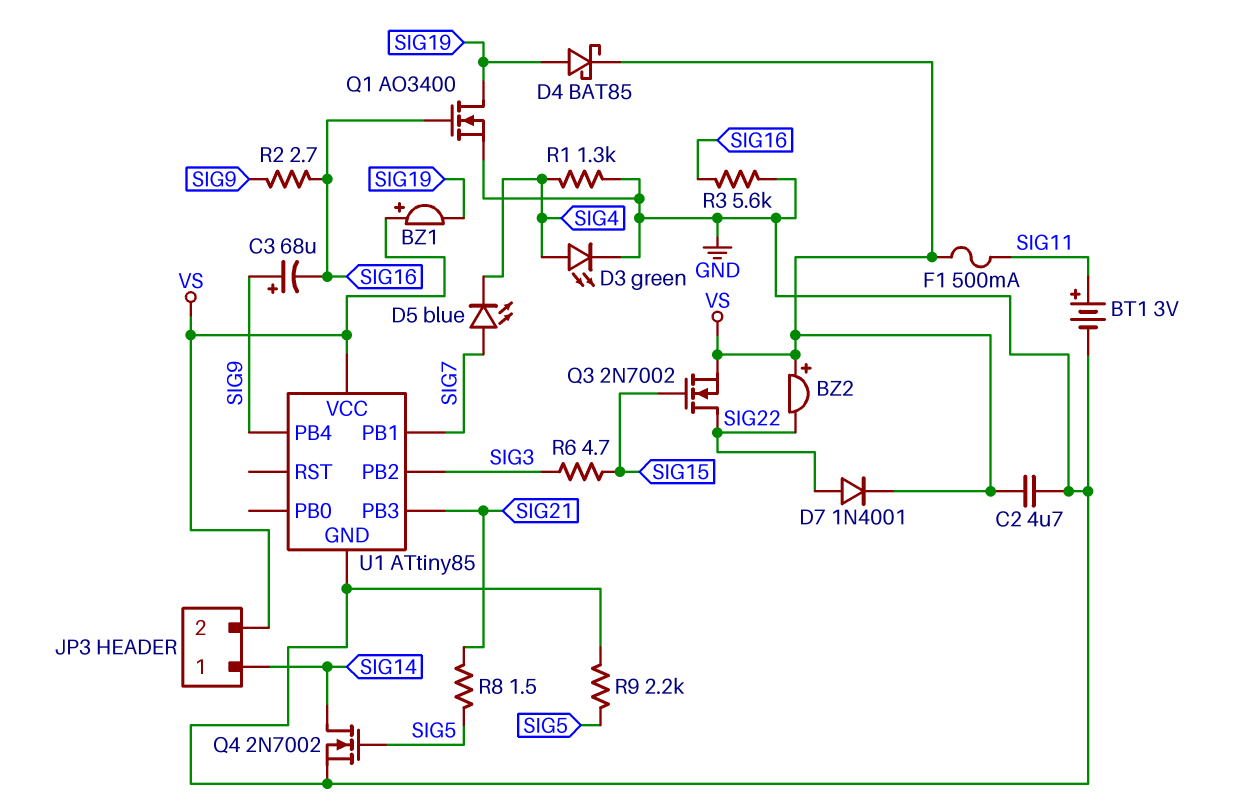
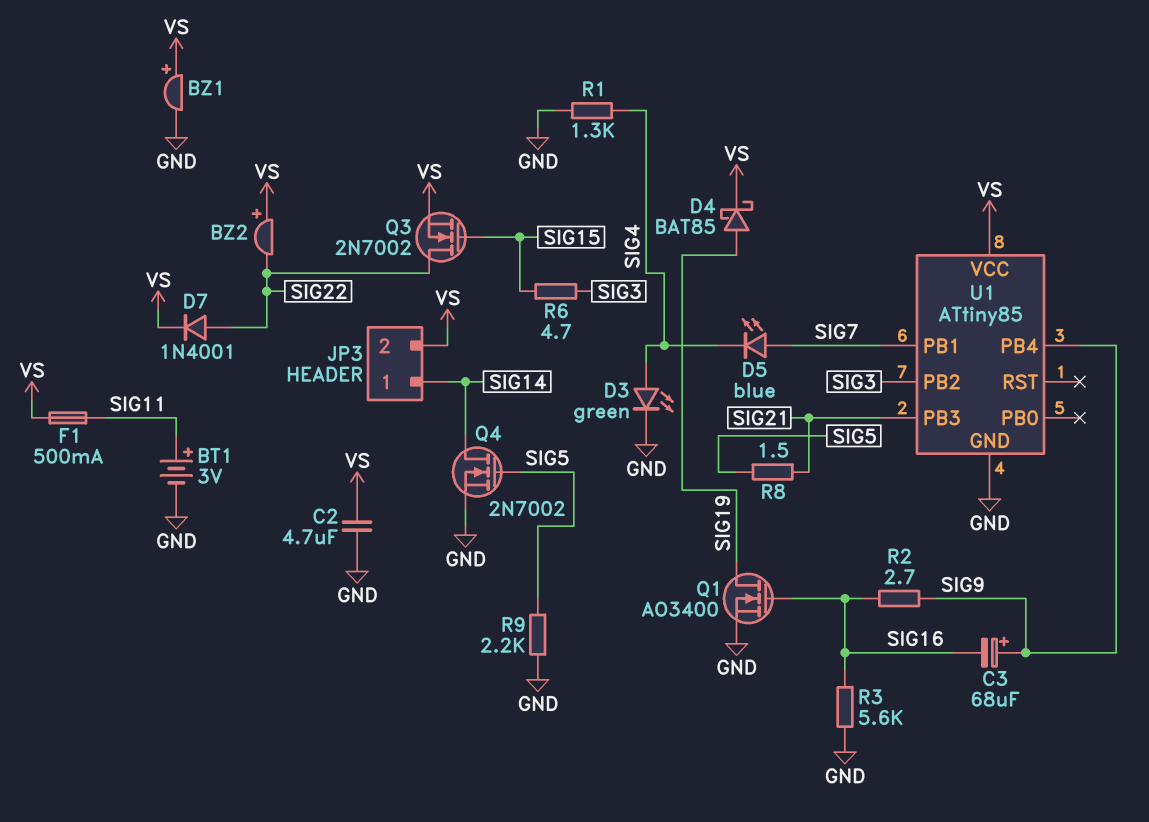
BZ1: buzzer (plus VS, minus SIG19) -> buzzer (plus VS, minus GND)

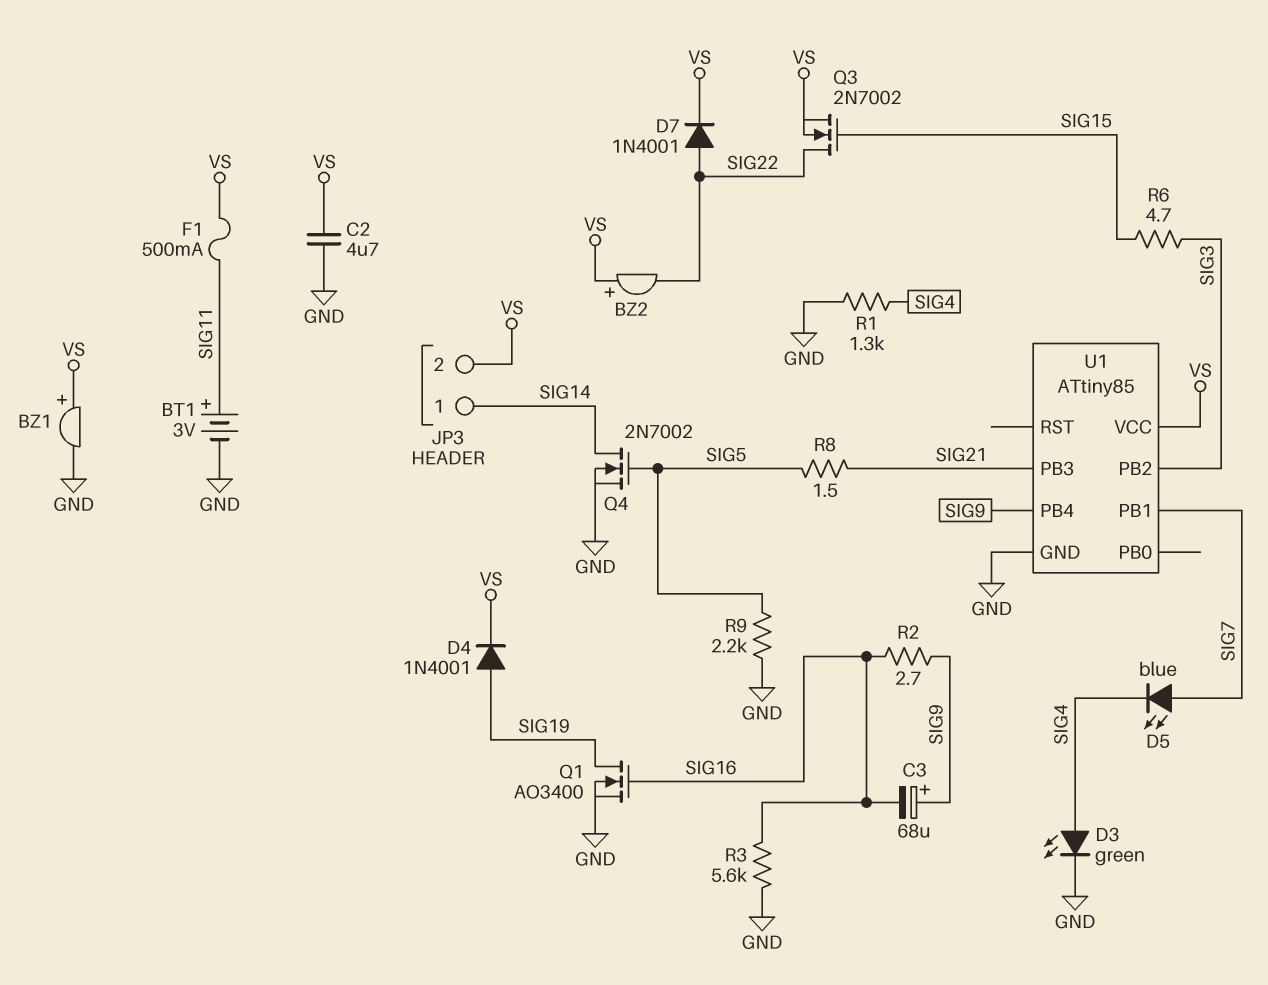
D4: schottky BAT85 (A SIG19, K VS) -> diode 1N4001 (A SIG19, K VS)

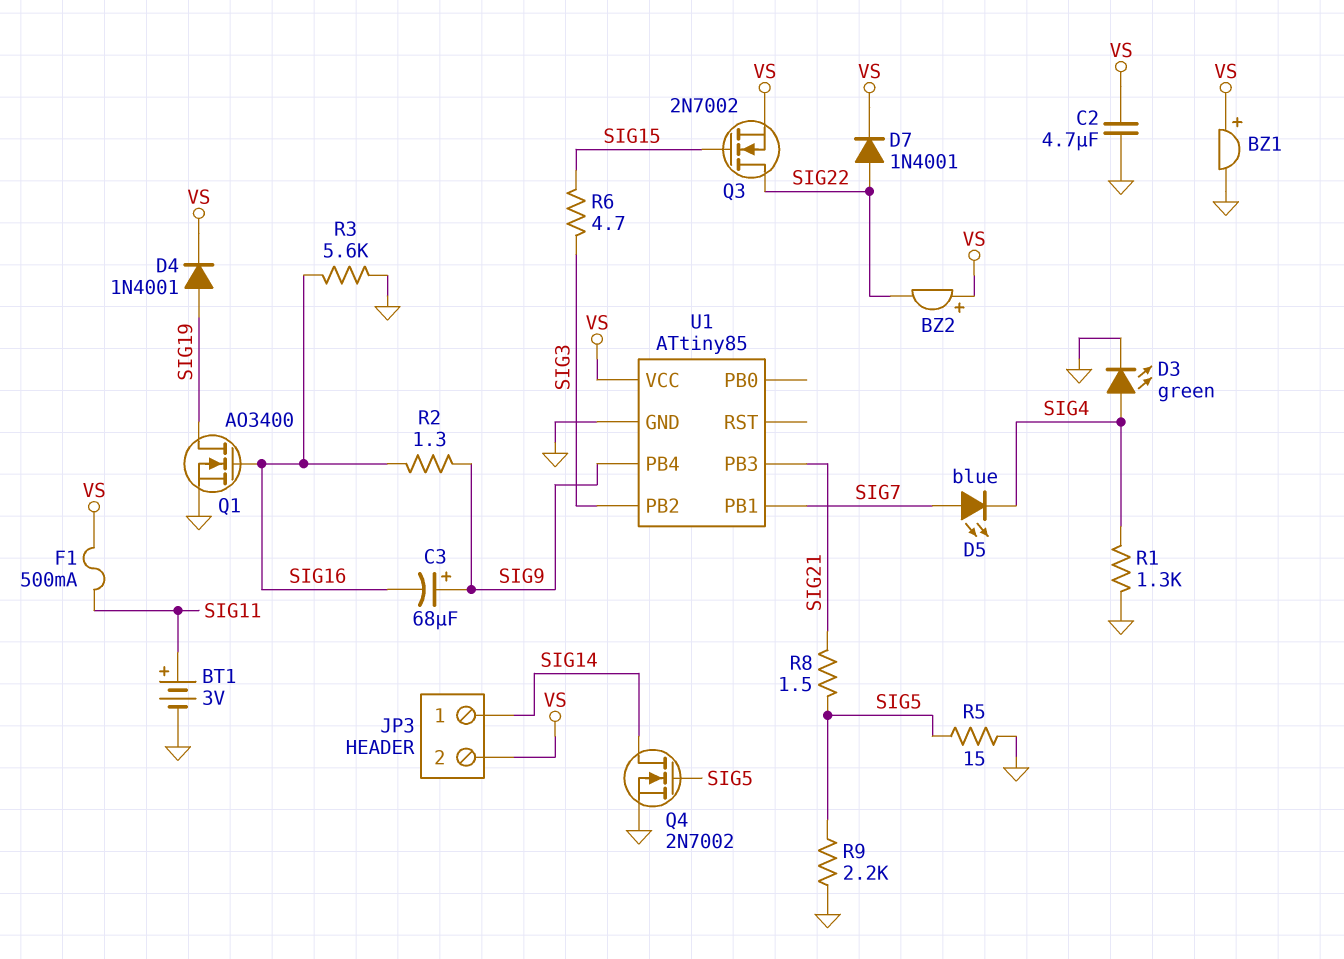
R2: 2.7 (SIG9, SIG16) -> 1.3 (SIG9, SIG16)
R5: none -> 15 (GND, SIG5)

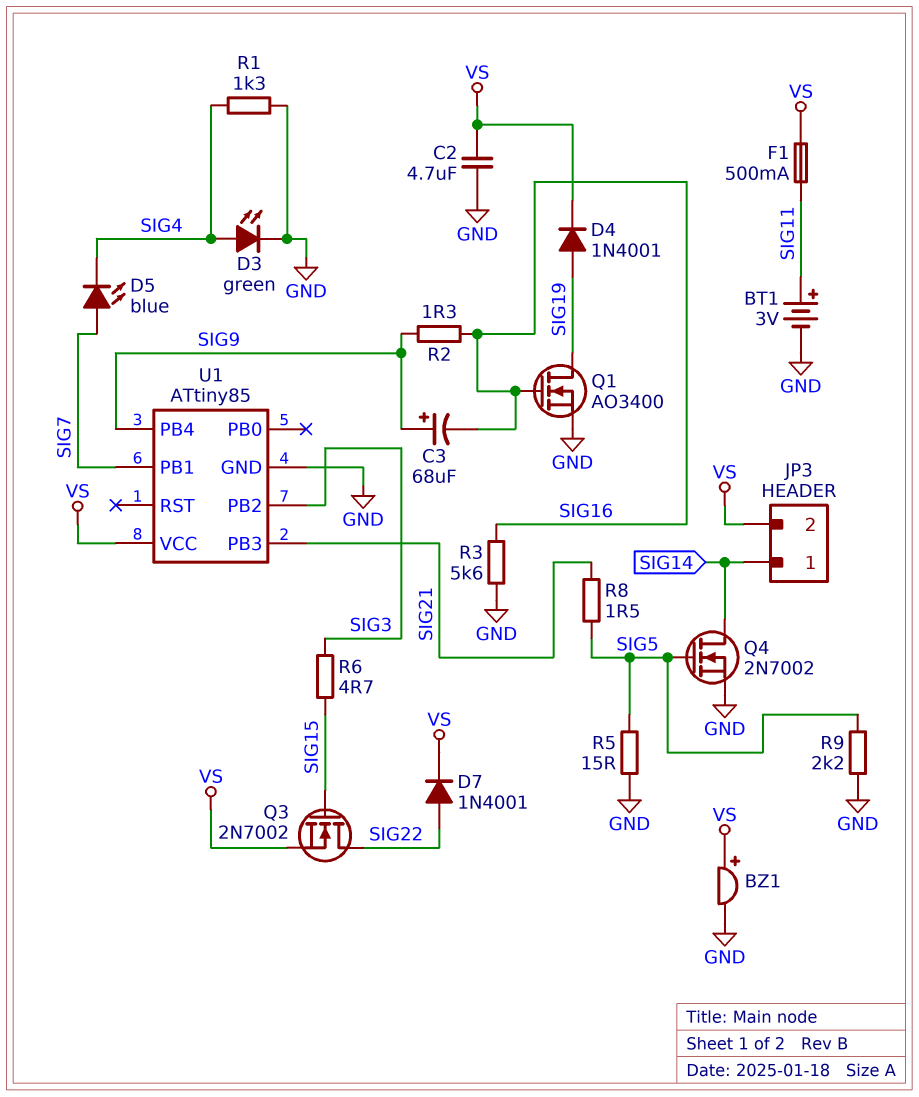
BZ2: buzzer (plus VS, minus SIG22) -> none

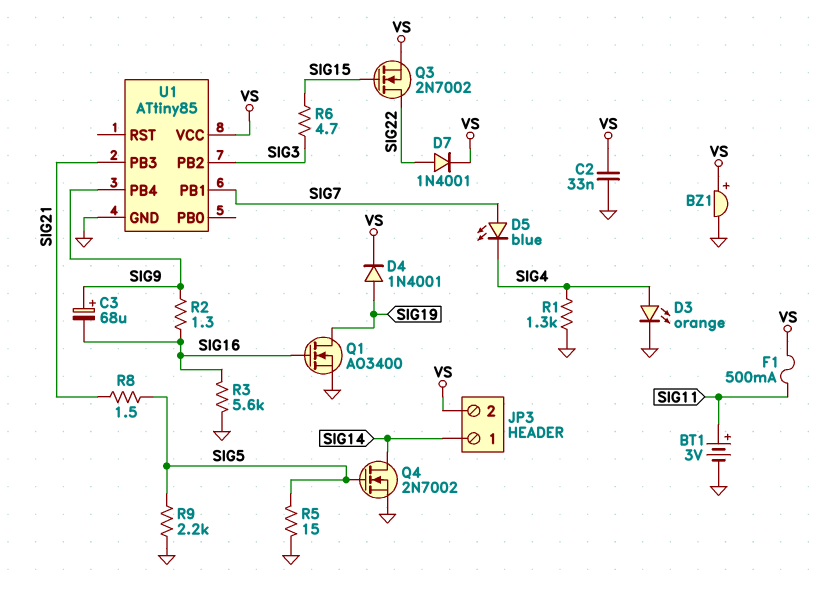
C2: 4.7uF (GND, VS) -> 33nF (GND, VS)
D3: LED green (A SIG4, K GND) -> LED orange (A SIG4, K GND)

